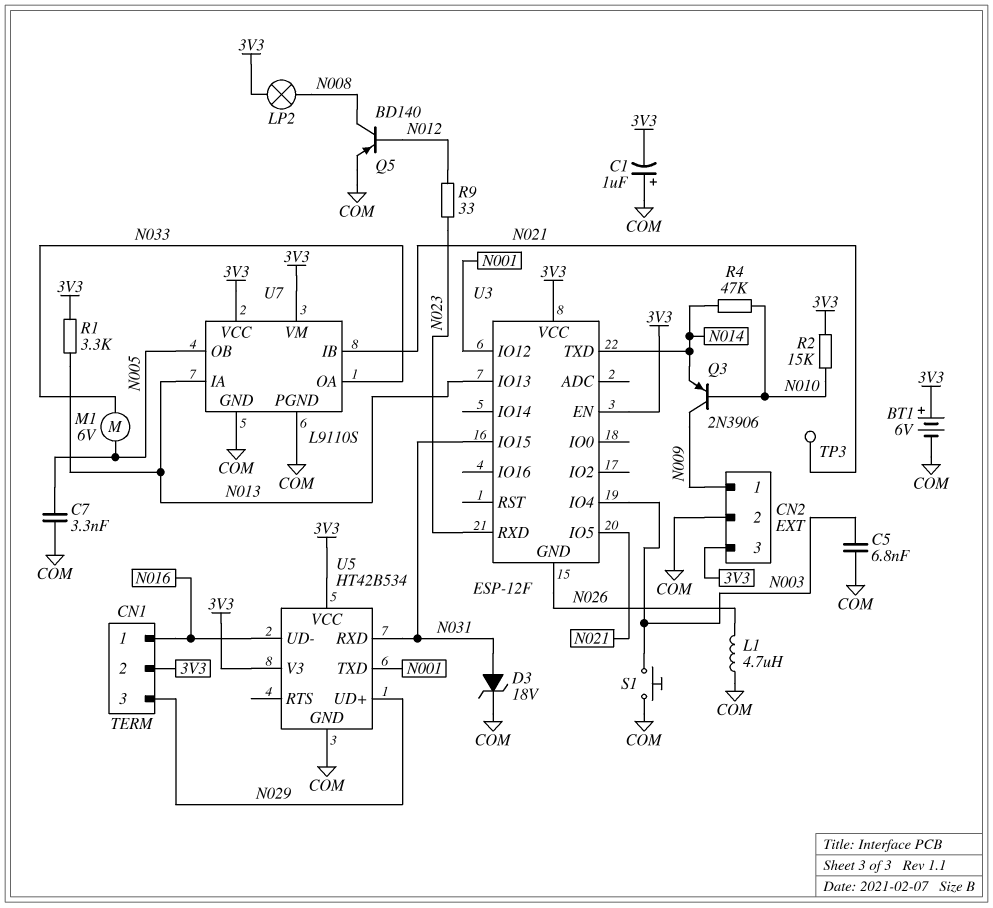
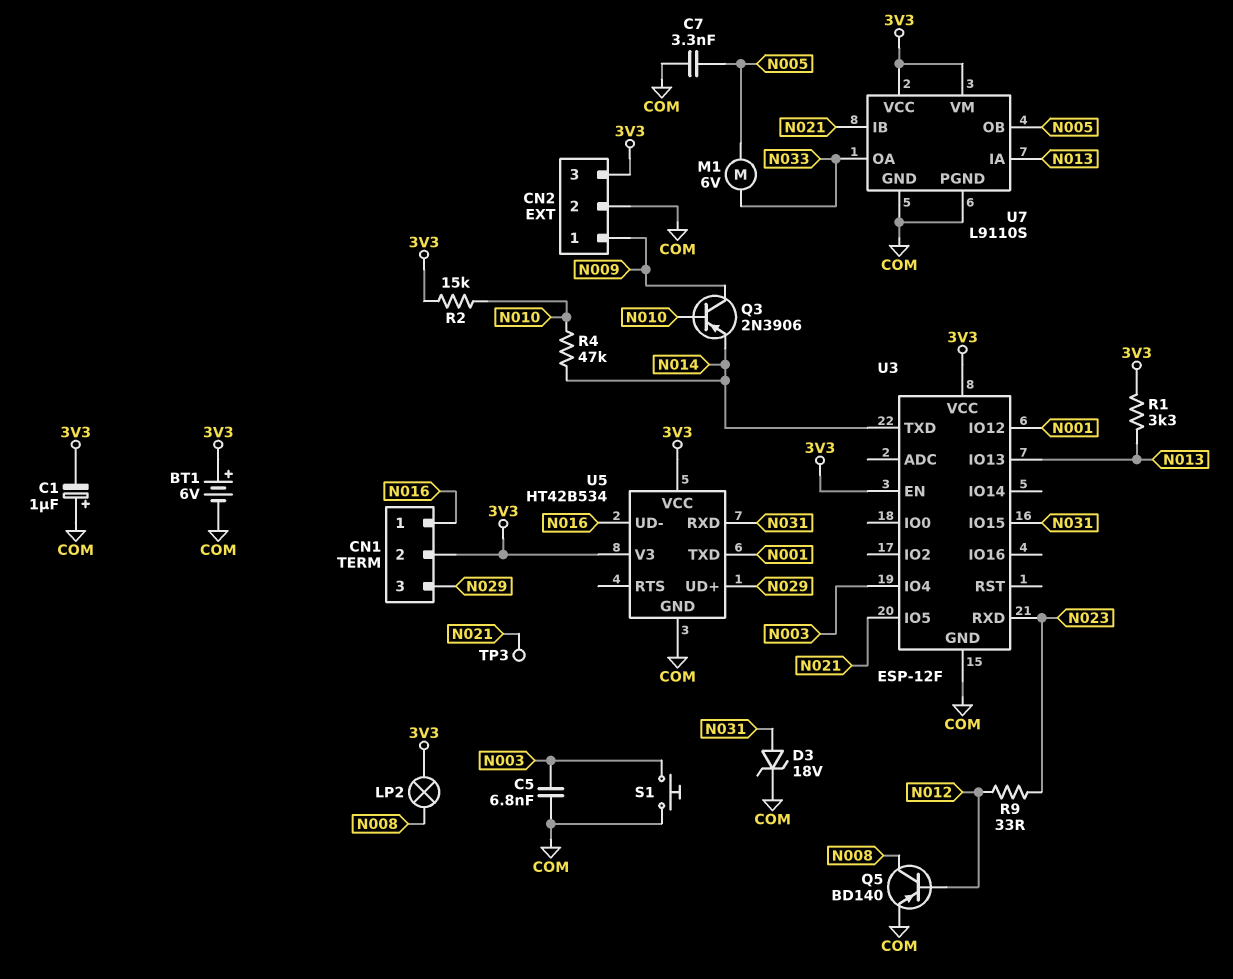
L1: 4.7uH (COM, N026) -> none
U3 pin GND: N026 -> COM

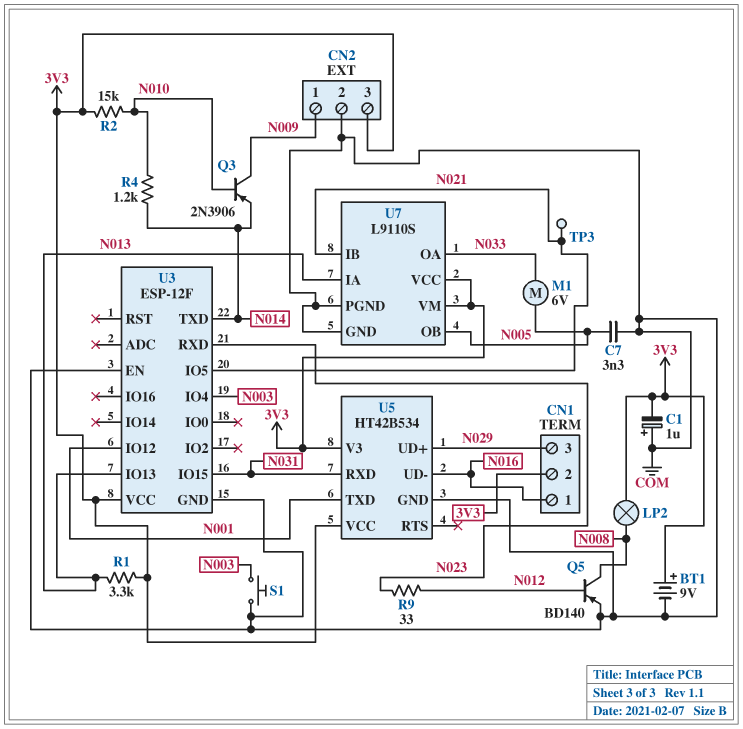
BT1: 6V (plus 3V3, minus COM) -> 9V (plus 3V3, minus COM)
C5: 6.8nF (COM, N003) -> none
D3: zener 18V (A N031, K COM) -> none
R4: 47k (N010, N014) -> 1.2k (N010, N014)
U3 pin EN: 3V3 -> COM

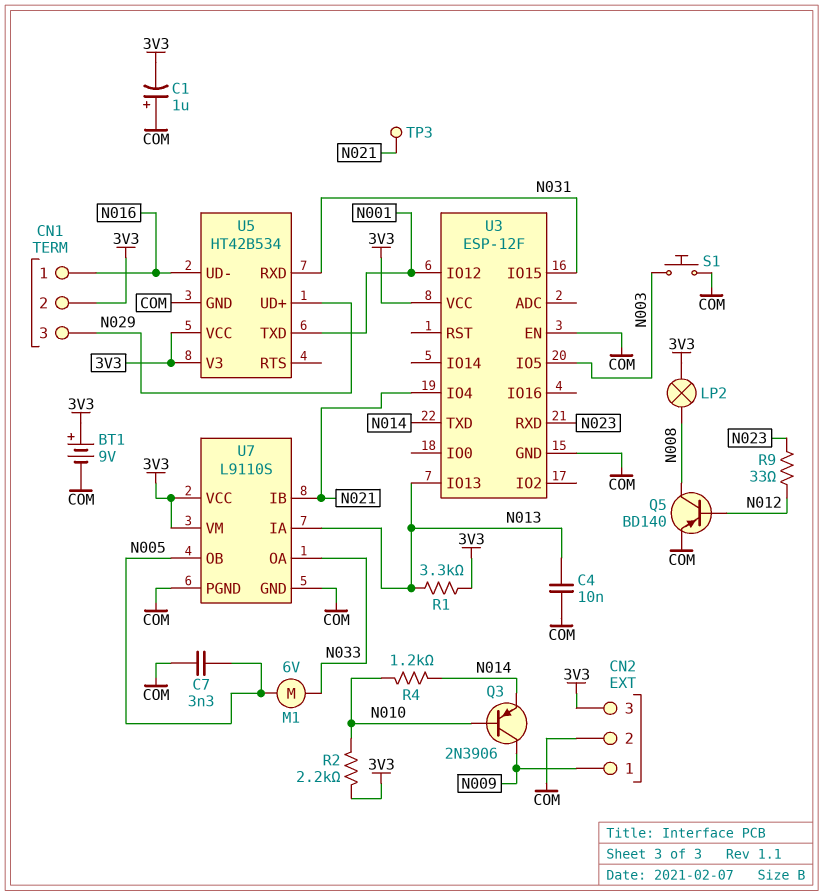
C4: none -> 10nF (COM, N013)
R2: 15k (3V3, N010) -> 2.2k (3V3, N010)
U3 pin IO4: N003 -> N021
U3 pin IO5: N021 -> N003

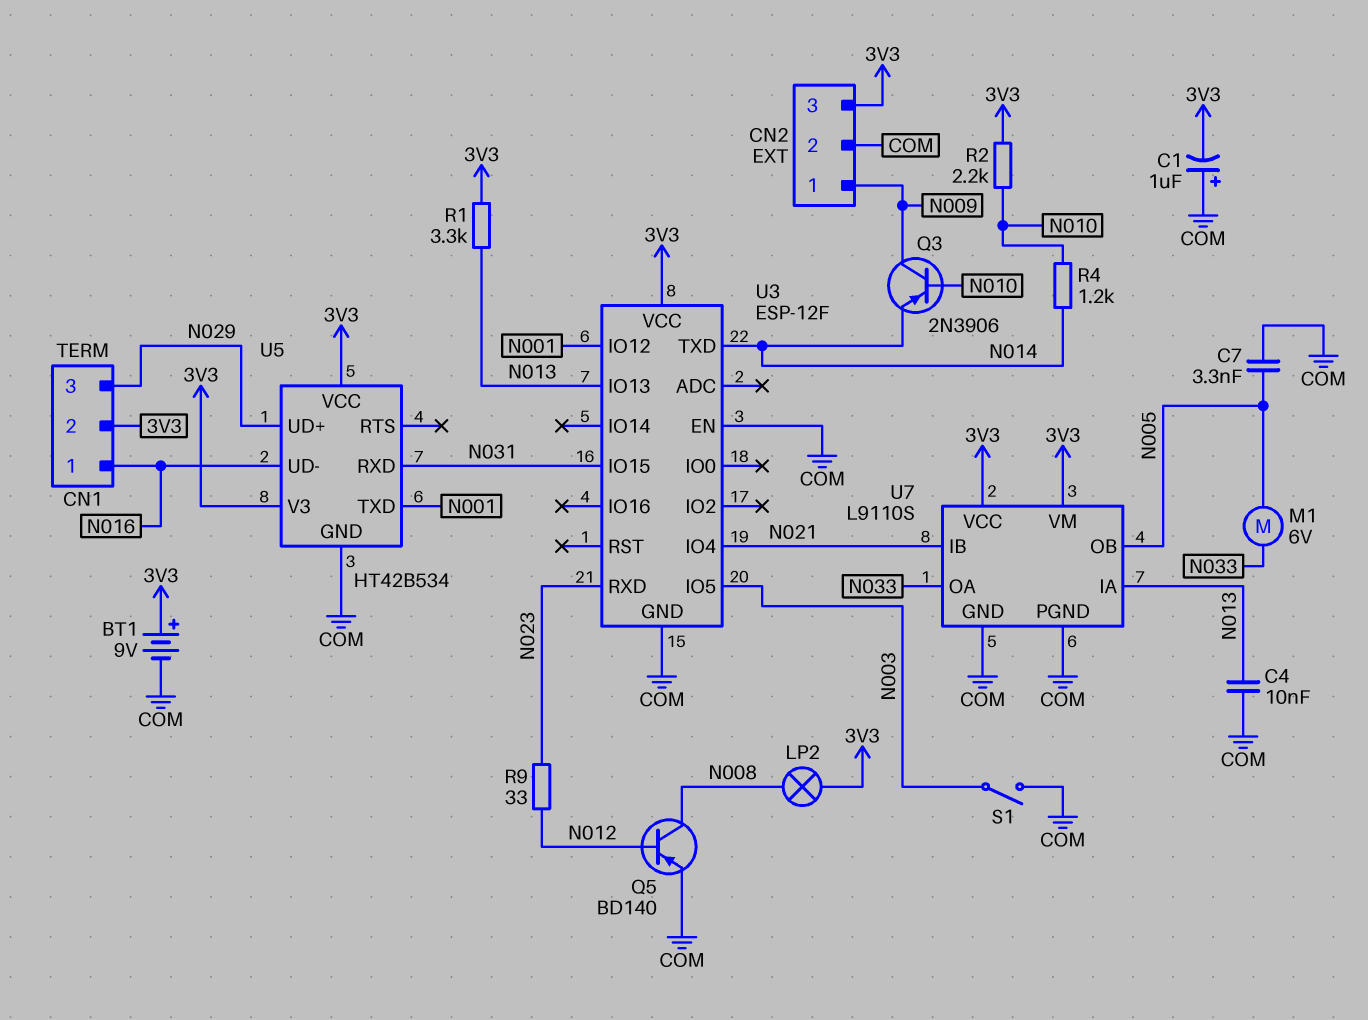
S1: button (COM, N003) -> switch (COM, N003)
TP3: test point (N021) -> none

